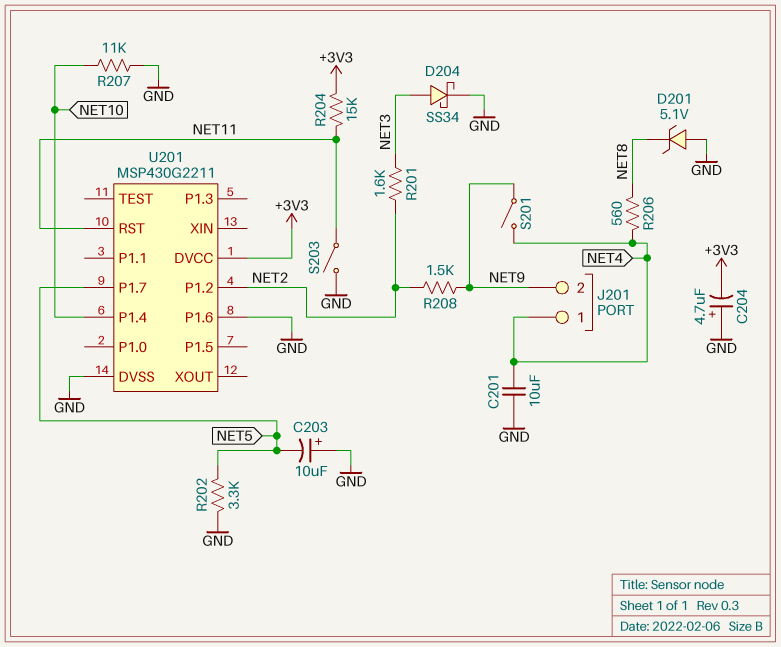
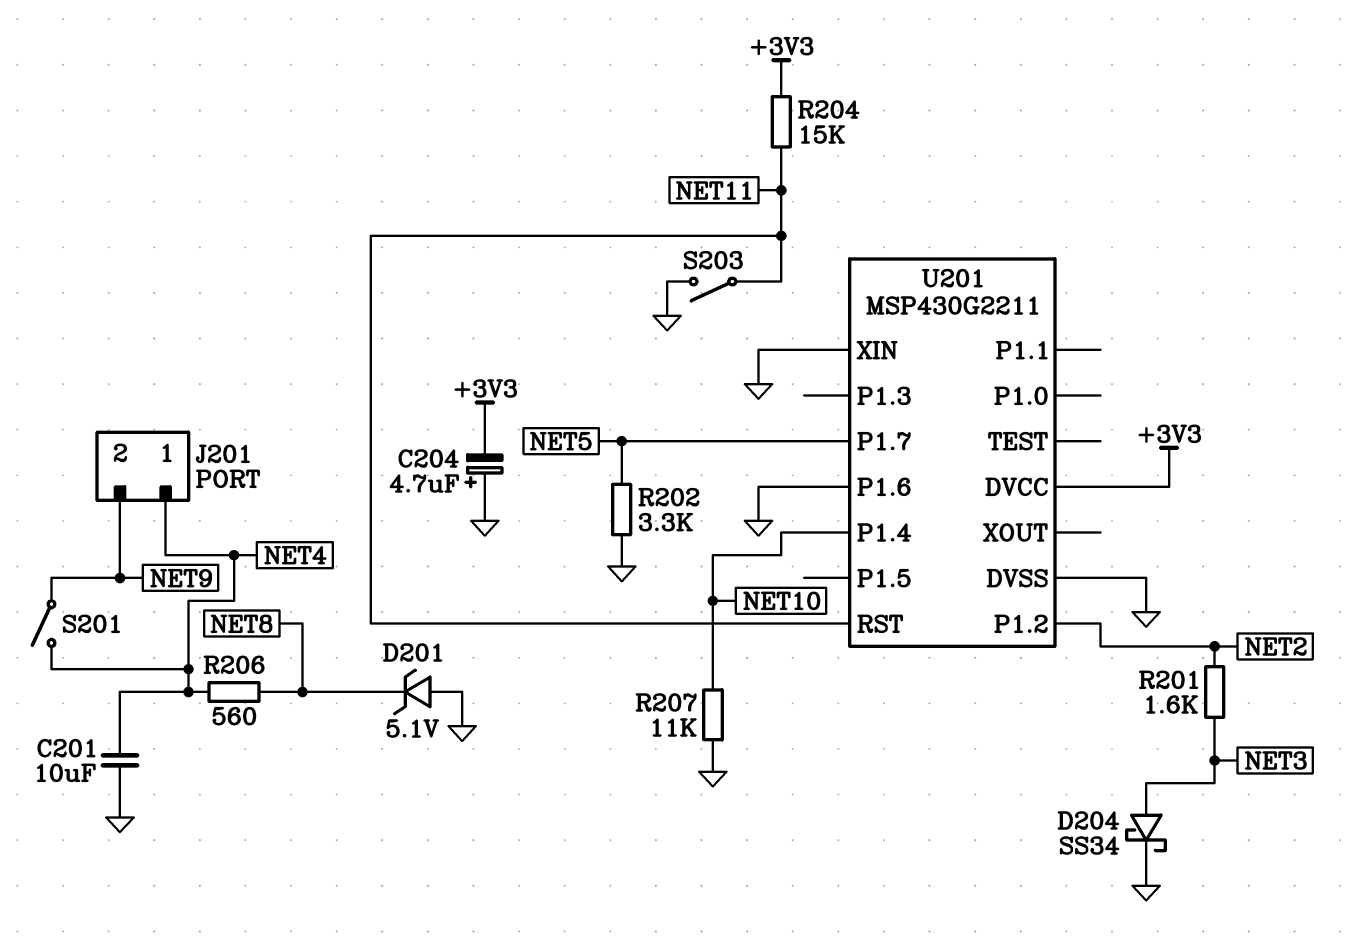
C203: 10uF (plus GND, minus NET5) -> none
R208: 1.5k (NET2, NET9) -> none
U201 pin XIN: none -> GND

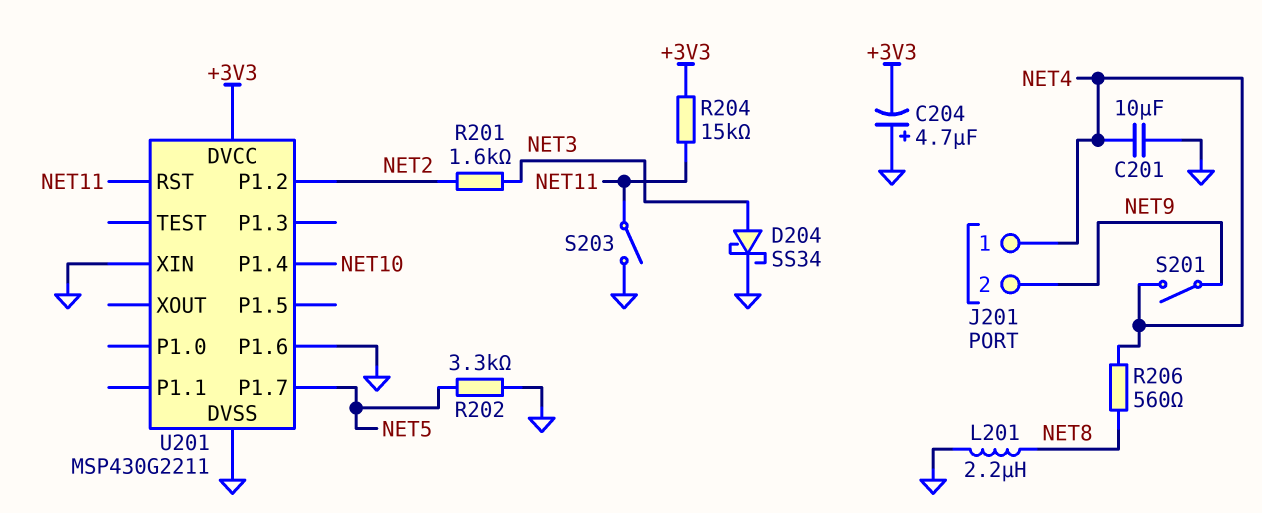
D201: zener 5.1V (A GND, K NET8) -> none
L201: none -> 2.2uH (GND, NET8)
R207: 11k (GND, NET10) -> none

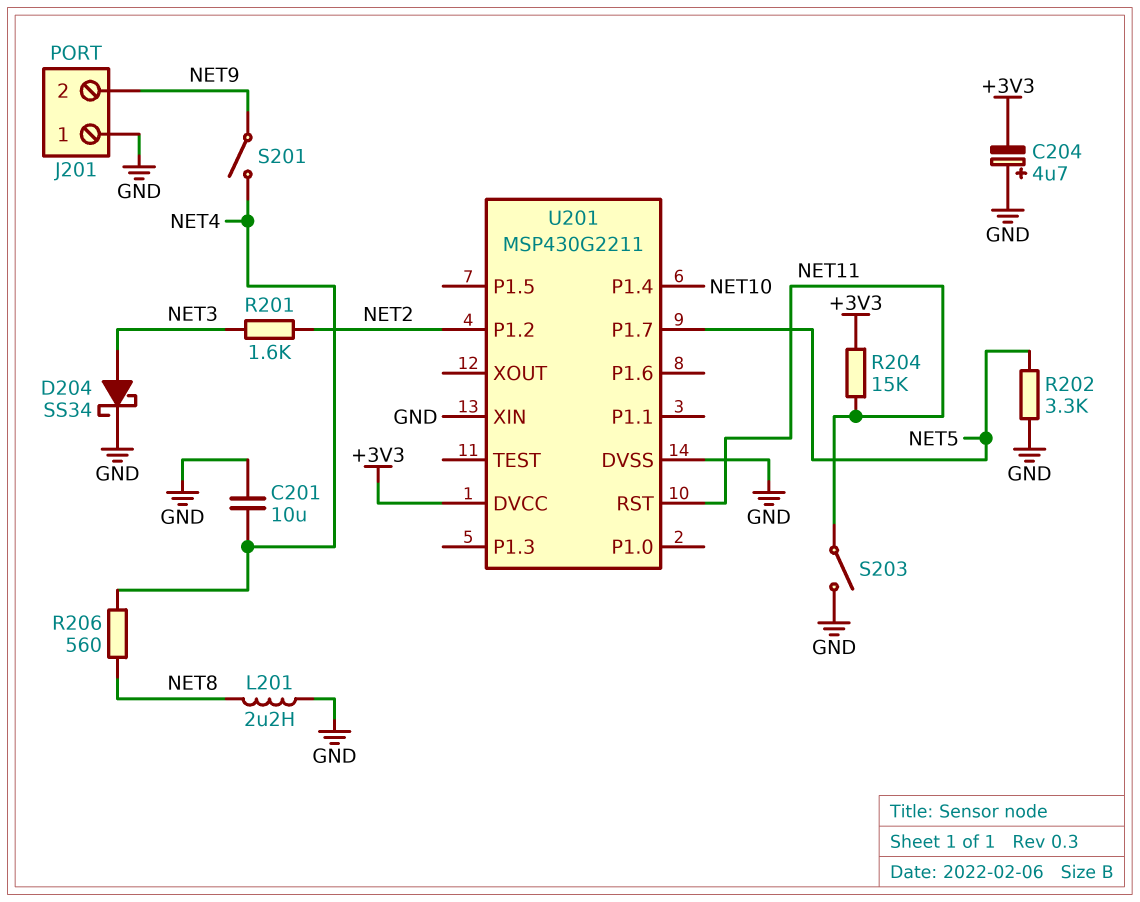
J201 pin 1: NET4 -> GND
U201 pin P1.6: GND -> none

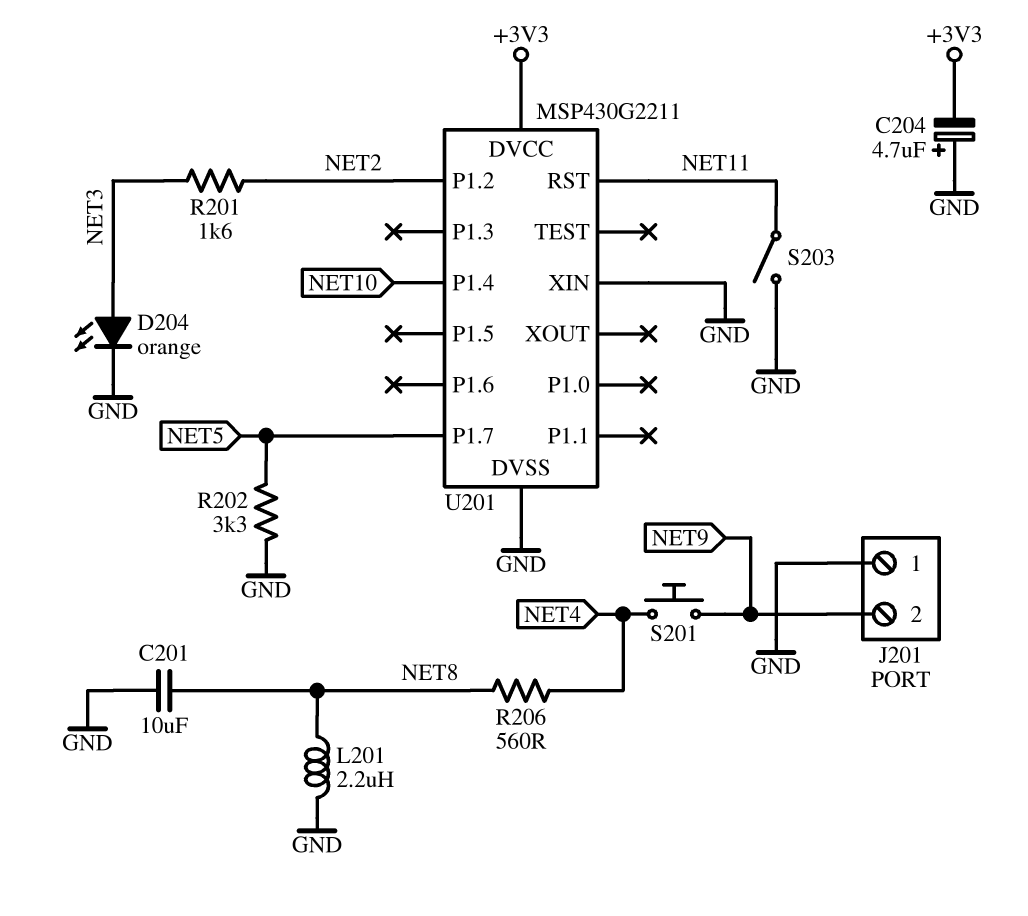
C201: 10uF (GND, NET4) -> 10uF (GND, NET8)
D204: schottky SS34 (A NET3, K GND) -> LED orange (A NET3, K GND)
R204: 15k (+3V3, NET11) -> none
S201: switch (NET4, NET9) -> button (NET4, NET9)

